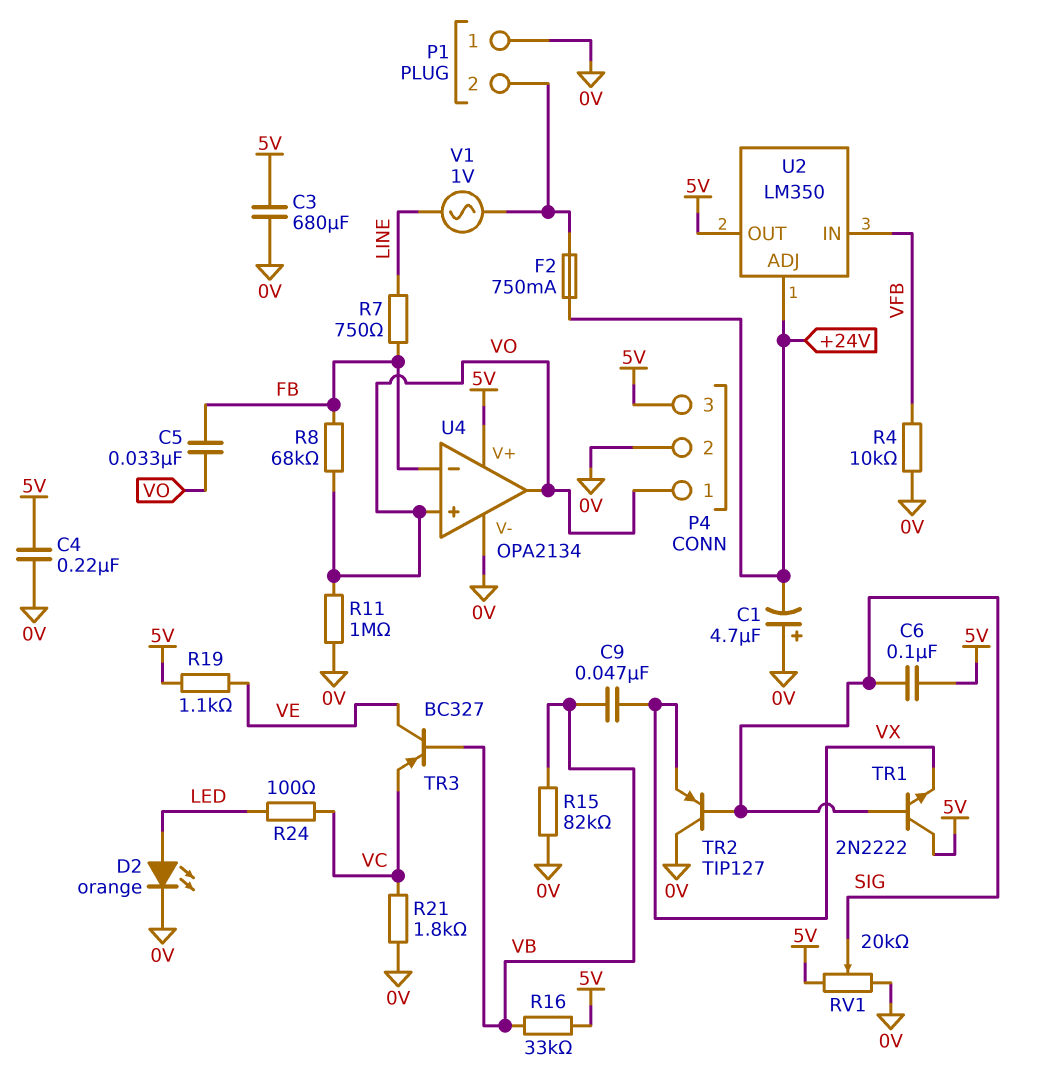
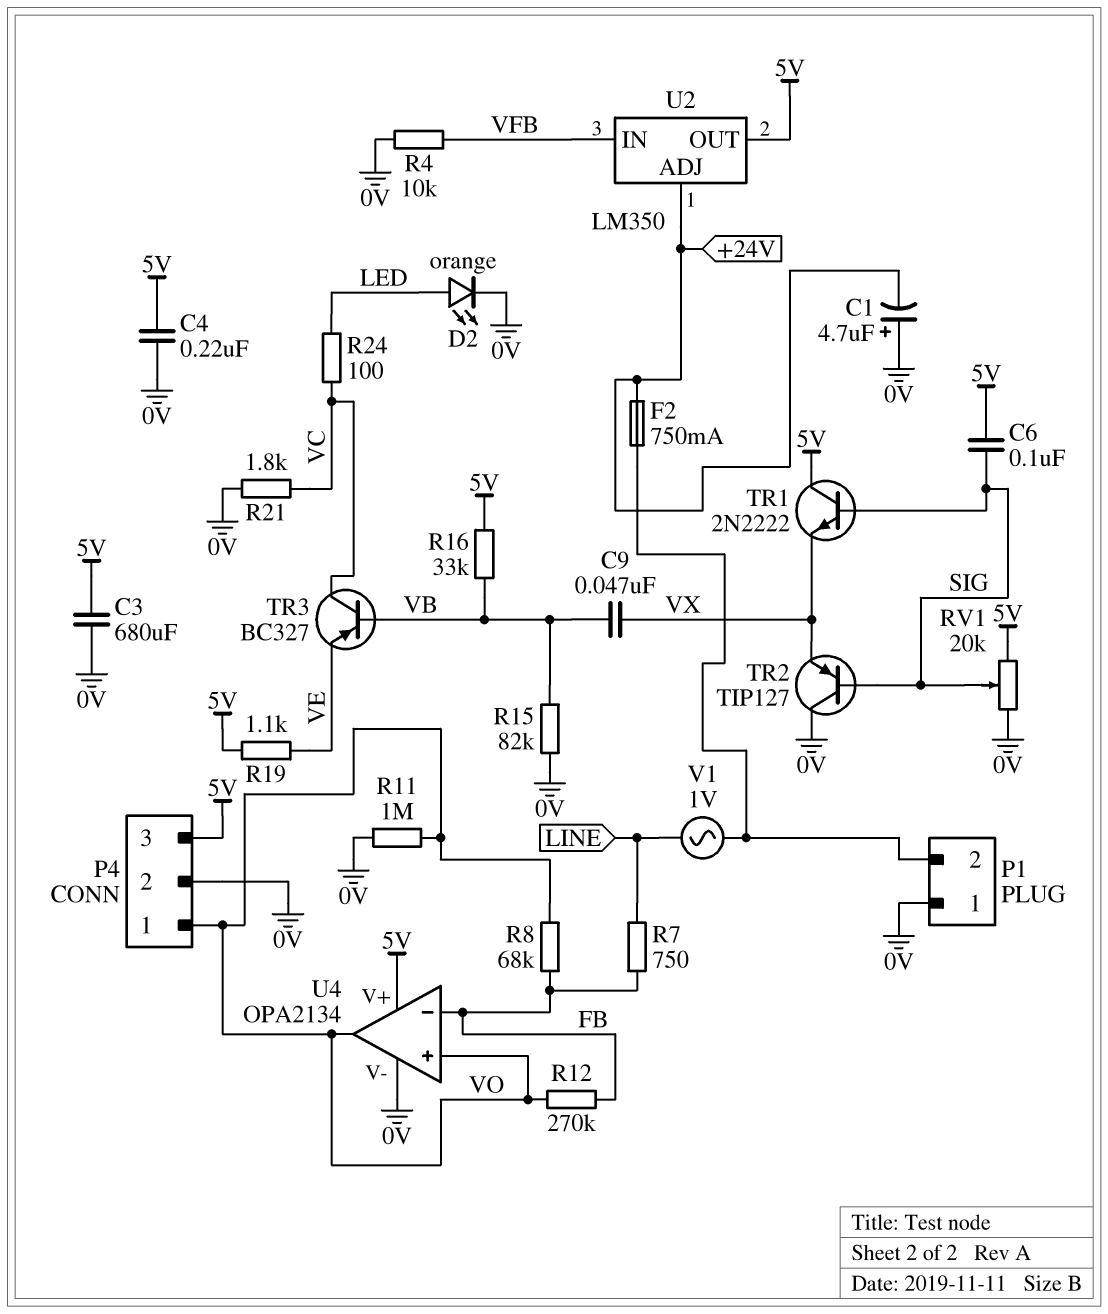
C5: 33nF (FB, VO) -> none
R12: none -> 270k (FB, VO)
TR3: PNP BC327 (B VB, C VE, E VC) -> PNP BC327 (B VB, C VC, E VE)

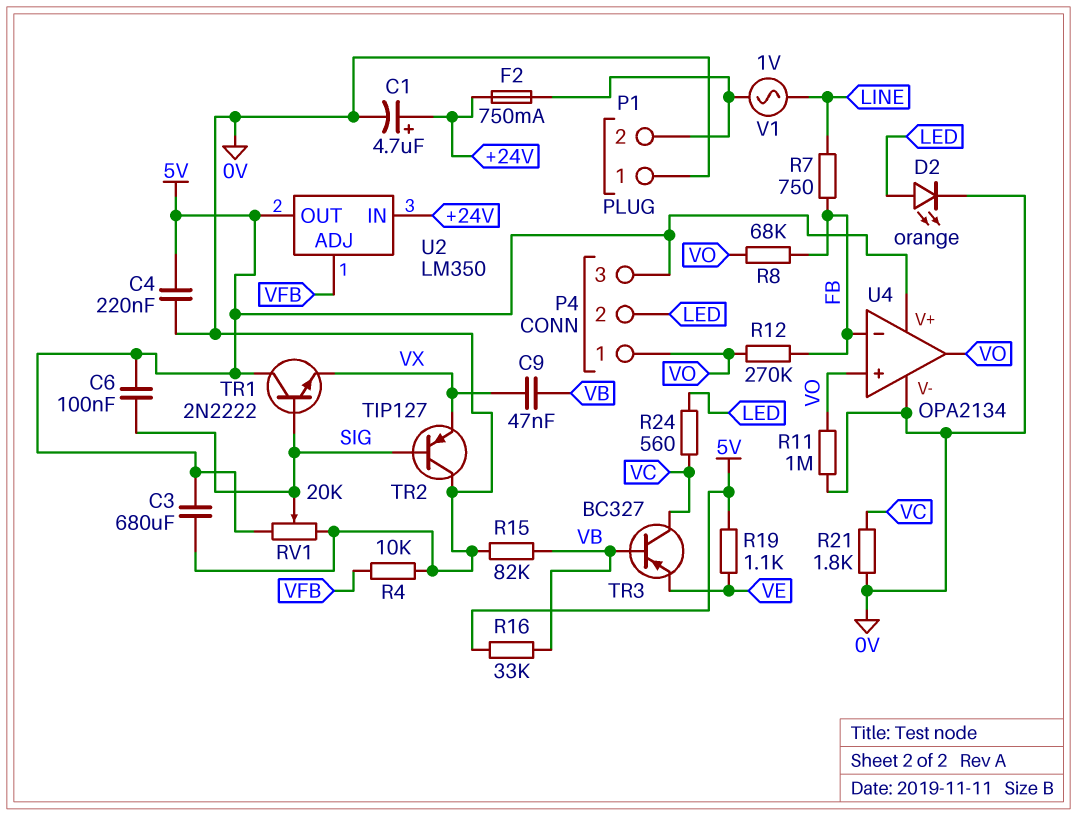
C1: 4.7uF (plus 0V, minus +24V) -> 4.7uF (plus +24V, minus 0V)
P4 pin 2: 0V -> LED
R24: 100 (LED, VC) -> 560 (LED, VC)
U2 pin ADJ: +24V -> VFB
U2 pin IN: VFB -> +24V

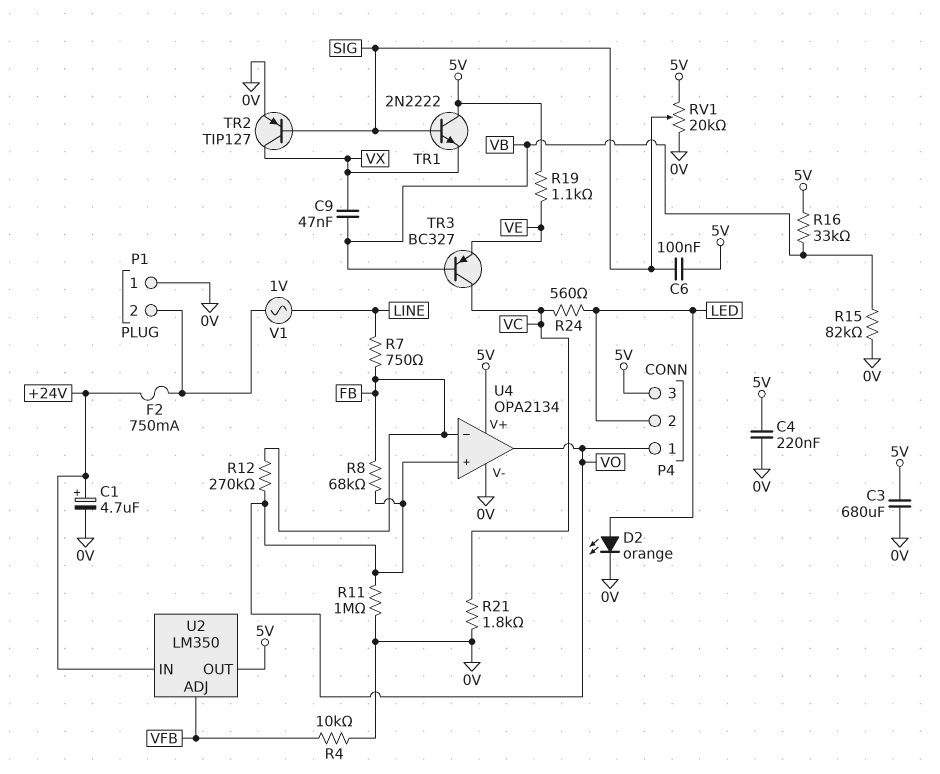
TR2: PNP TIP127 (B SIG, C 0V, E VX) -> PNP TIP127 (B SIG, C VX, E 0V)

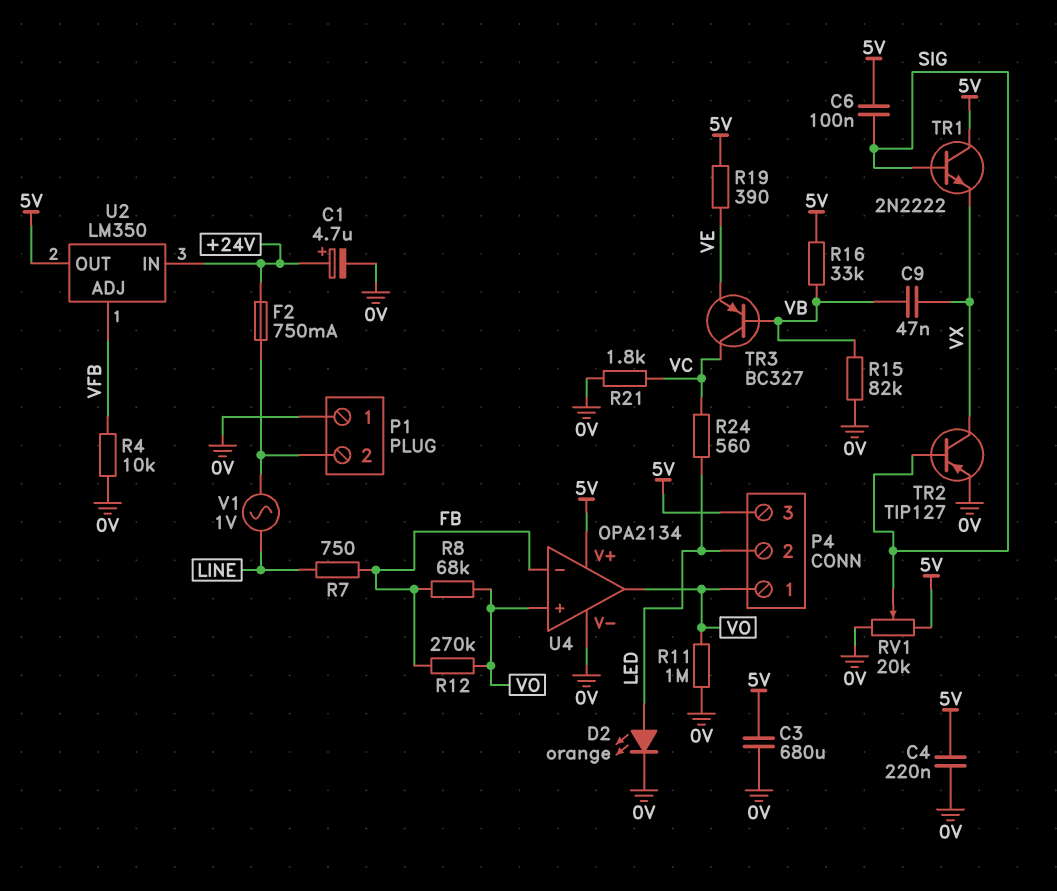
R19: 1.1k (5V, VE) -> 390 (5V, VE)

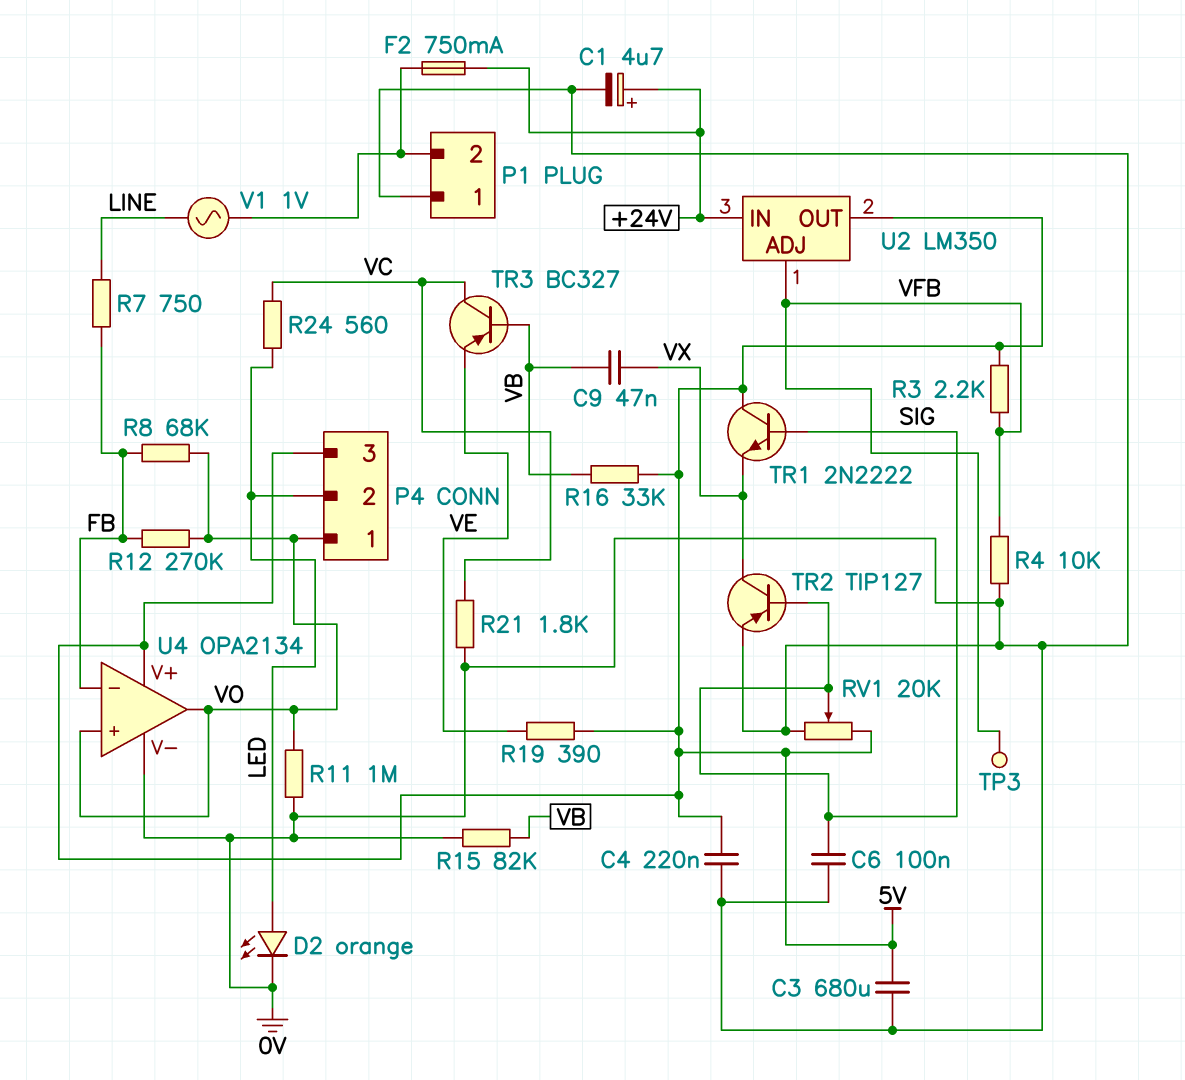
C6: 100nF (5V, SIG) -> 100nF (0V, SIG)
R3: none -> 2.2k (5V, VFB)
TP3: none -> test point (VFB)

